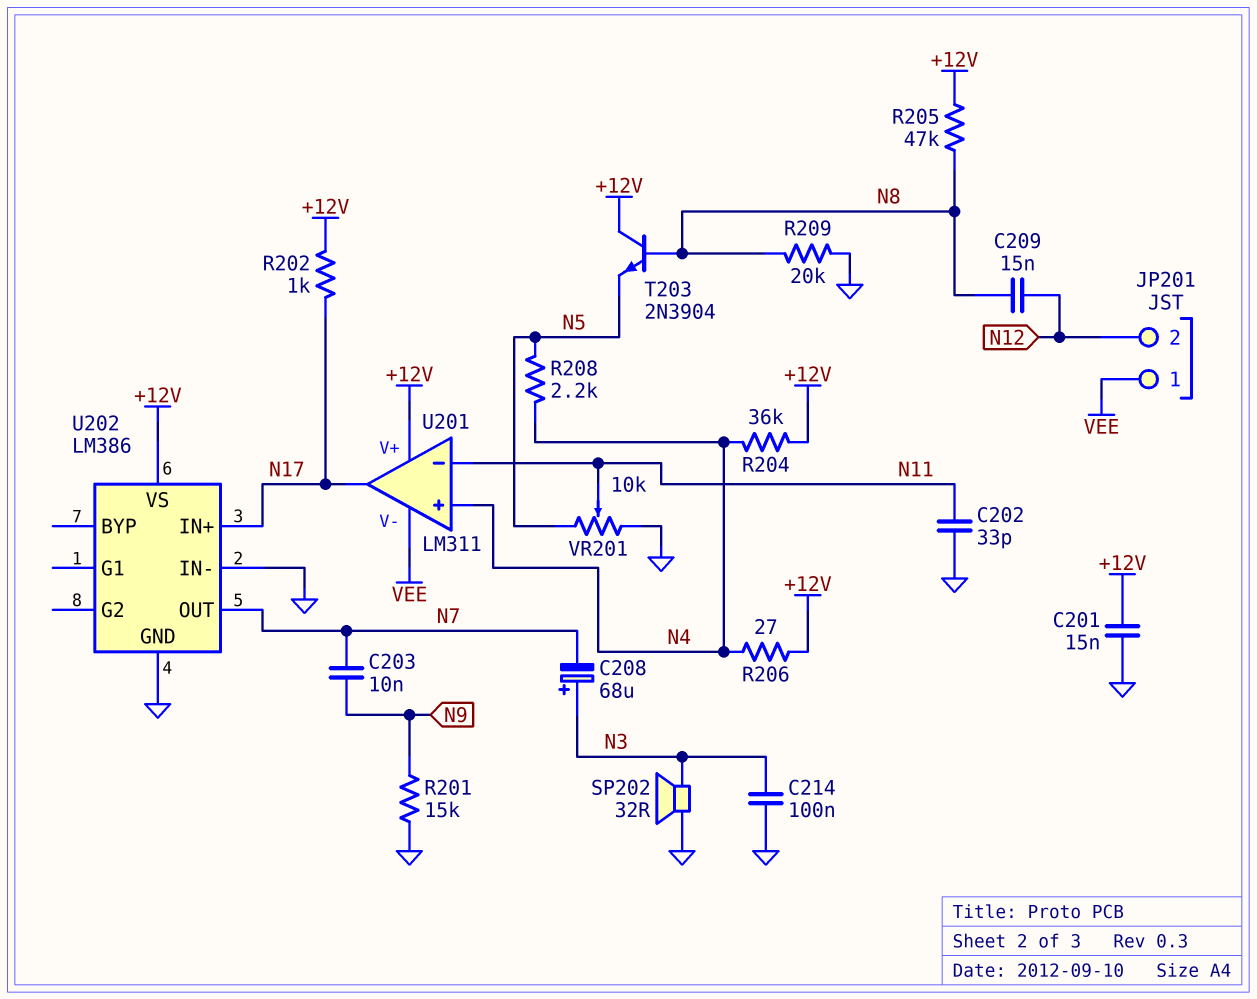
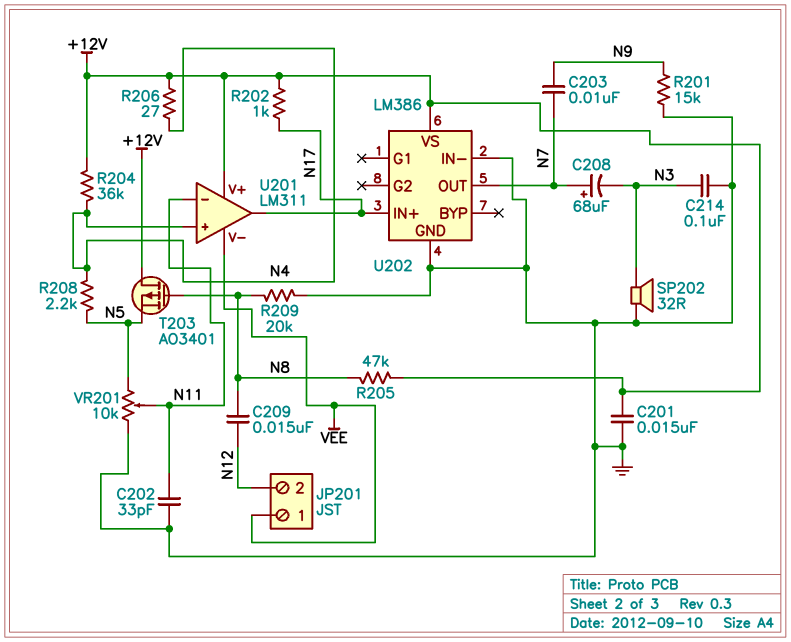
C208: 68uF (plus N3, minus N7) -> 68uF (plus N7, minus N3)
T203: NPN 2N3904 (B N8, C +12V, E N5) -> PMOS AO3401 (G N8, D +12V, S N5)

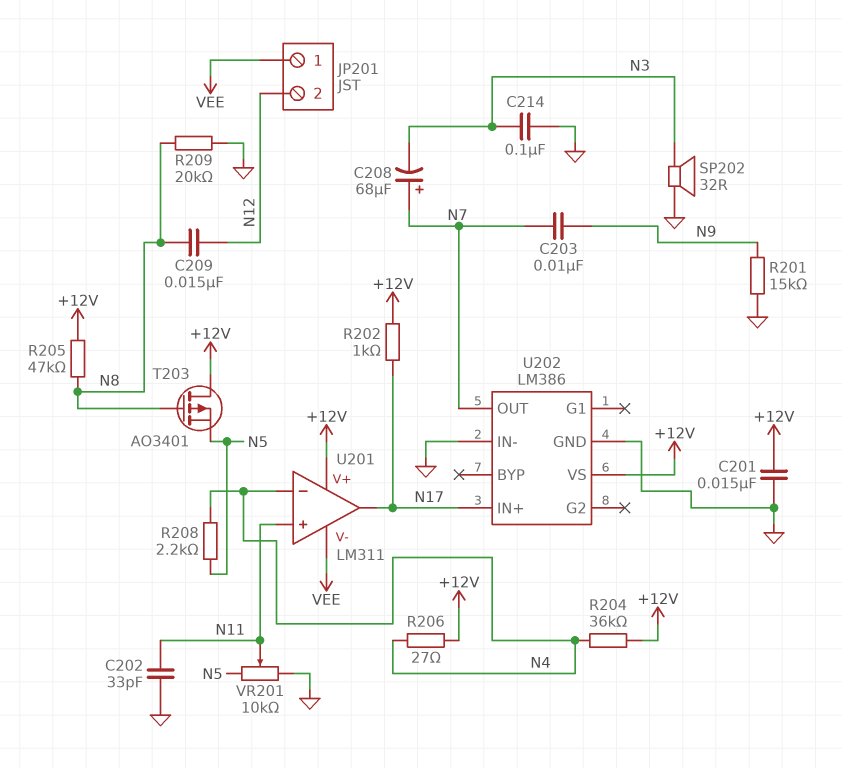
U201 pin in+: N4 -> N11
U201 pin in-: N11 -> N4

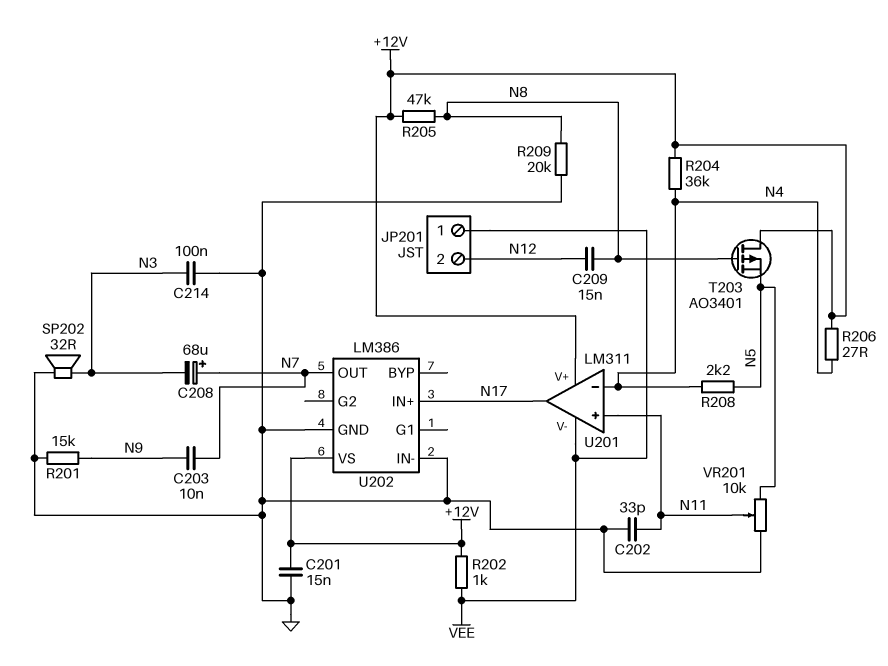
R202: 1k (+12V, N17) -> 1k (+12V, VEE)

